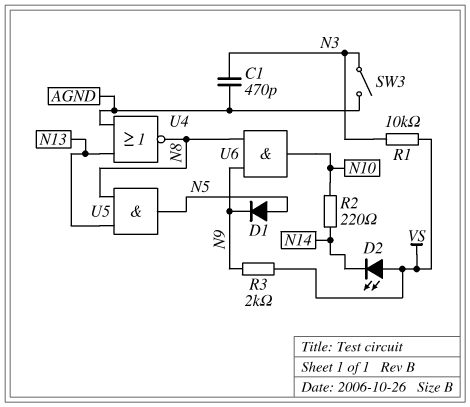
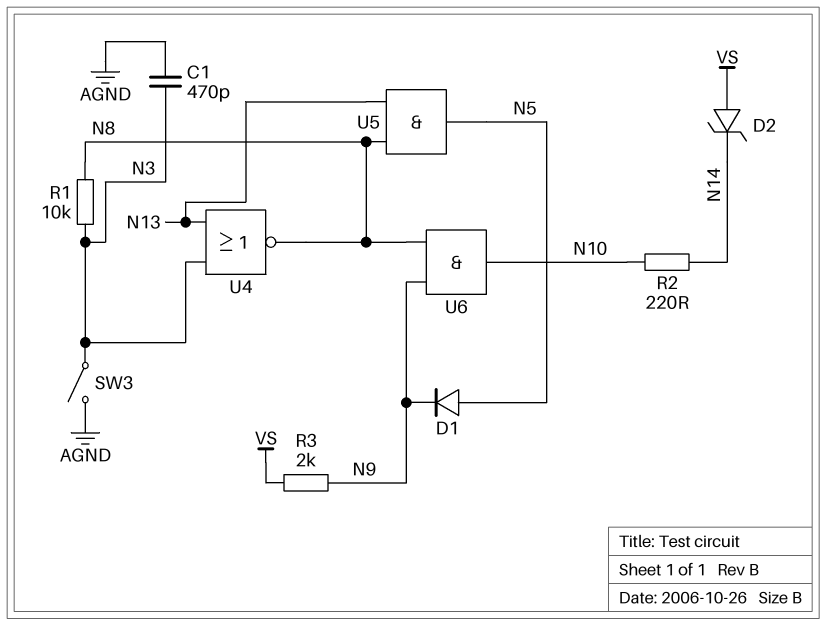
D2: LED (A VS, K N14) -> zener (A VS, K N14)
R1: 10k (N3, VS) -> 10k (N3, N8)
U4: NOR (in AGND, in N13, out N8) -> NOR (in N3, in N13, out N8)

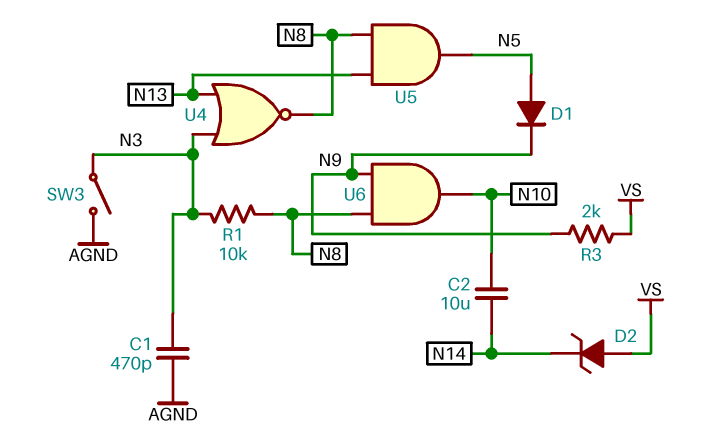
C2: none -> 10uF (N10, N14)
R2: 220 (N10, N14) -> none

